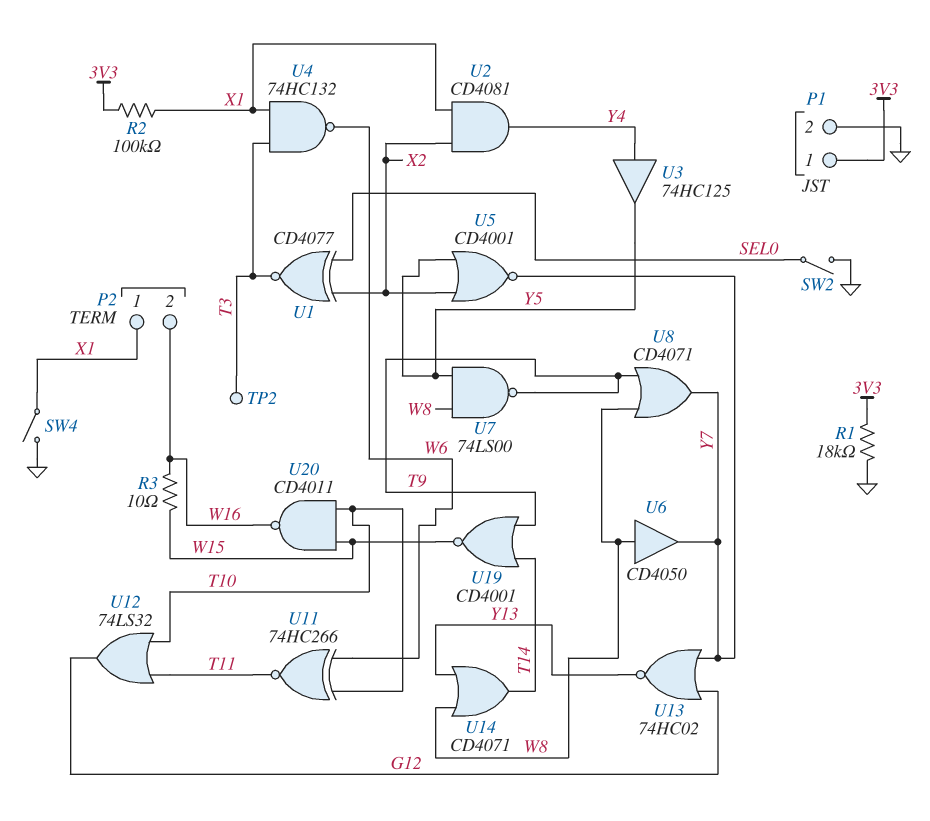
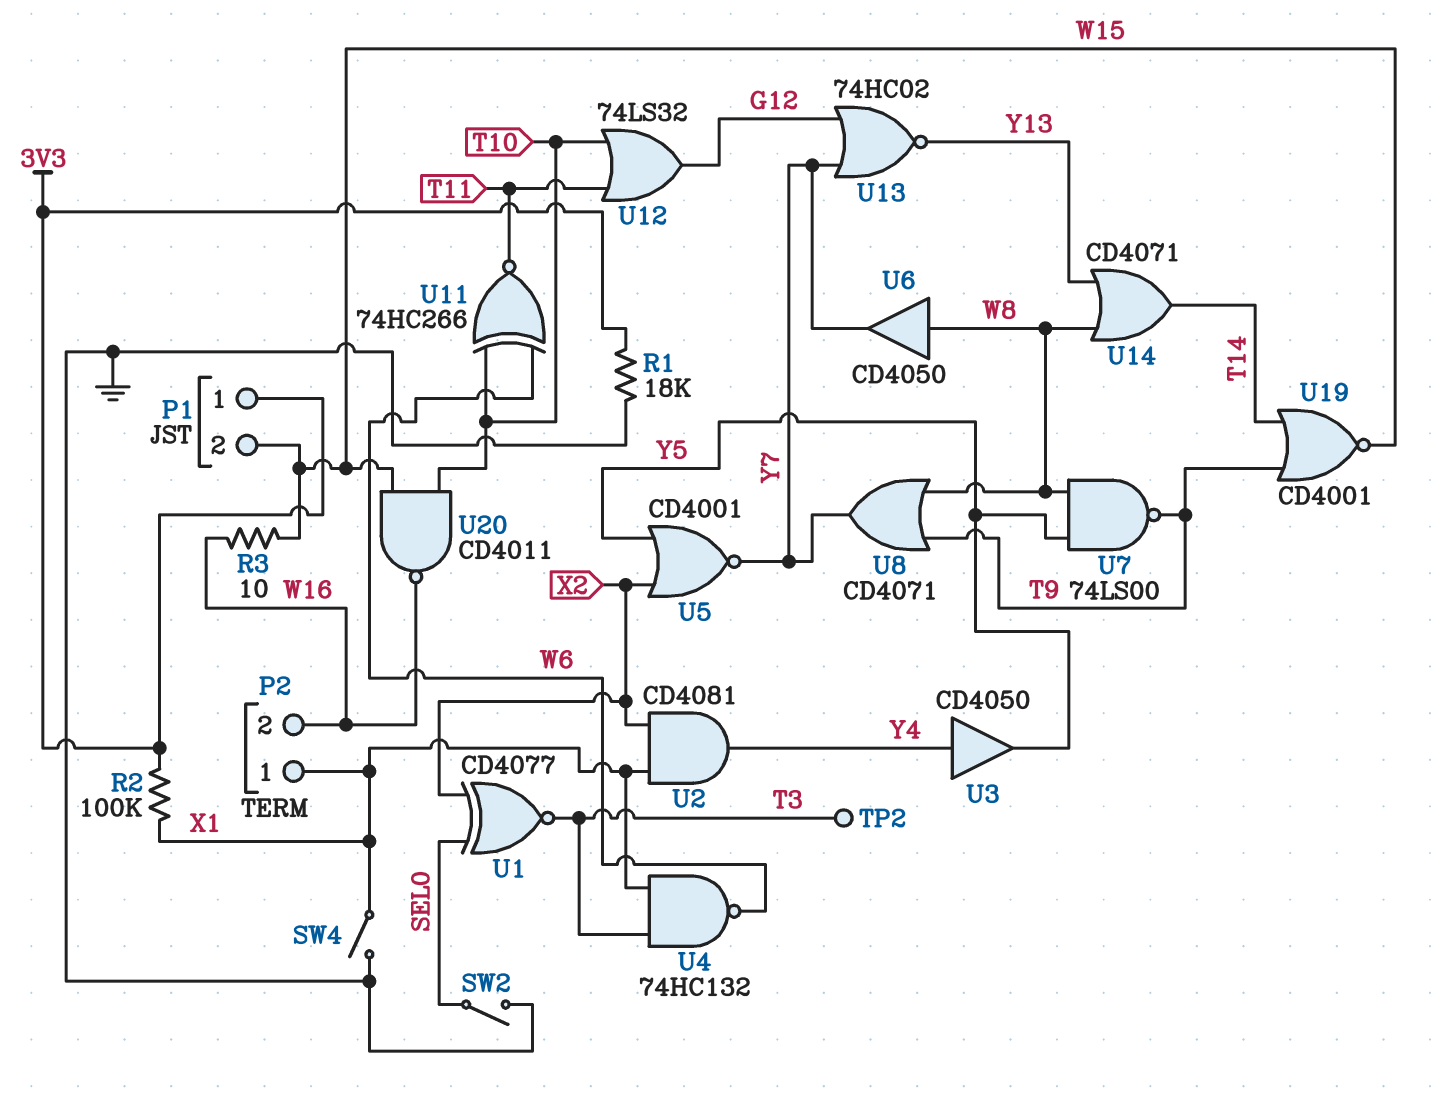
P1 pin 2: GND -> W15
U3: buffer 74HC125 (in Y4, out Y5) -> buffer CD4050 (in Y4, out Y5)

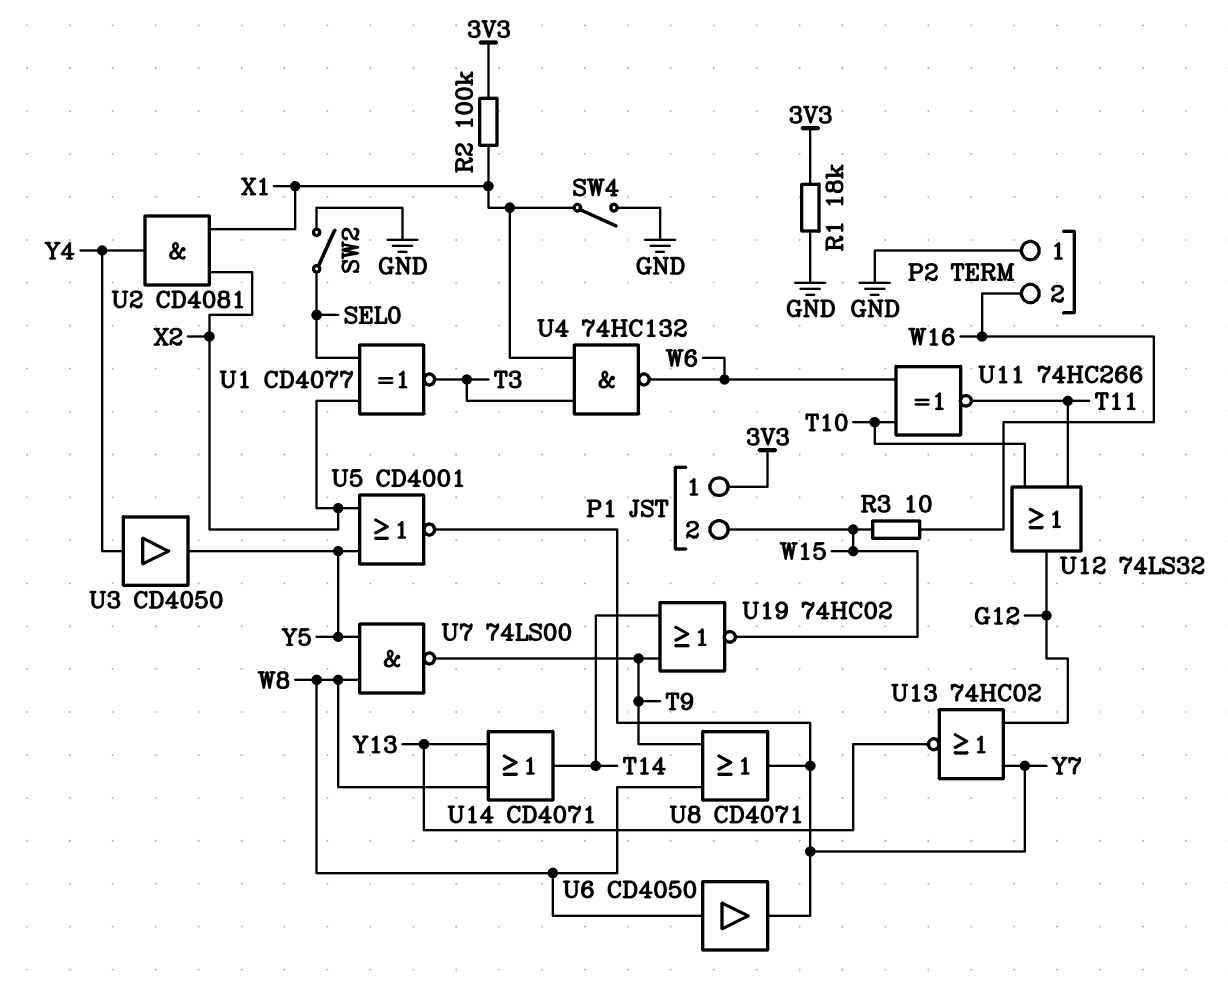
P2 pin 1: X1 -> GND
TP2: test point (T3) -> none
U19: NOR CD4001 (in T9, in T14, out W15) -> NOR 74HC02 (in T9, in T14, out W15)
U20: NAND CD4011 (in T10, in W15, out W16) -> none

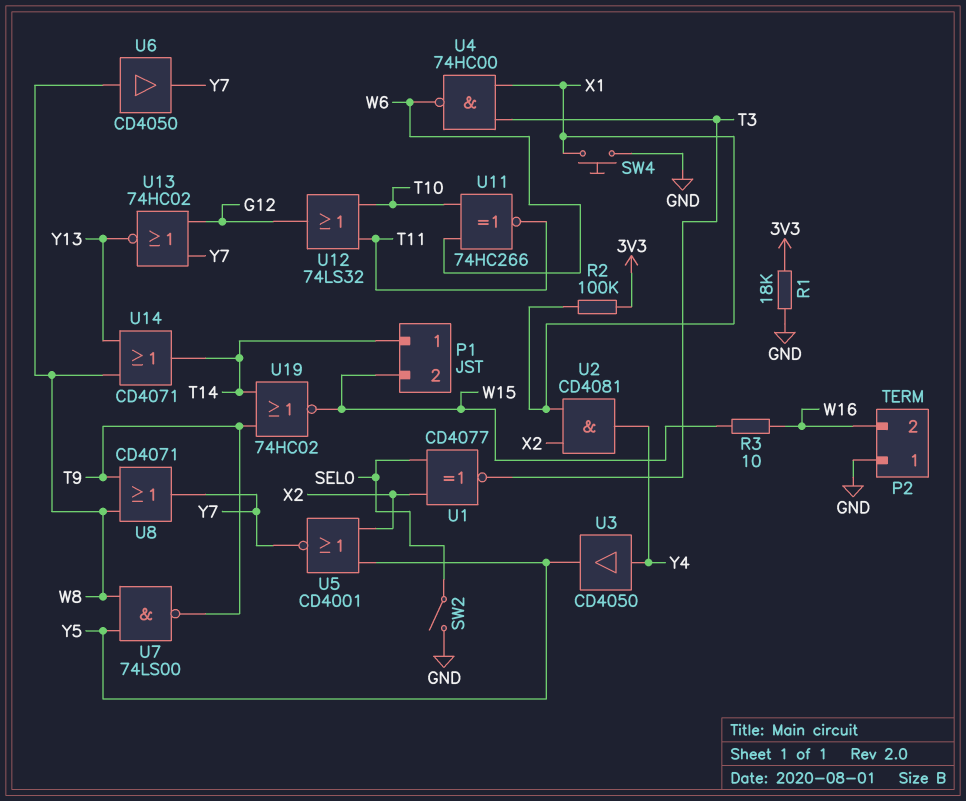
P1 pin 1: 3V3 -> T14
SW4: switch (GND, X1) -> button (GND, X1)
U4: NAND 74HC132 (in T3, in X1, out W6) -> NAND 74HC00 (in T3, in X1, out W6)

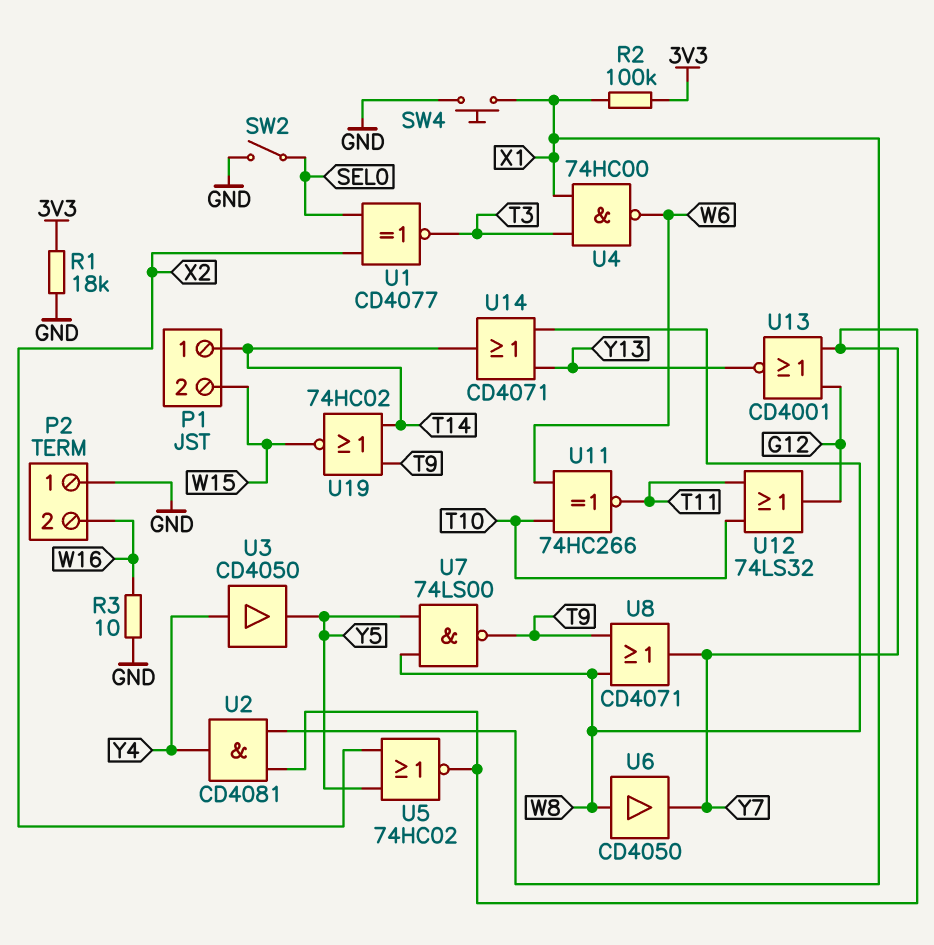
R3: 10 (W15, W16) -> 10 (GND, W16)
U2: AND CD4081 (in X1, in X2, out Y4) -> AND CD4081 (in X1, in Y7, out Y4)
U5: NOR CD4001 (in X2, in Y5, out Y7) -> NOR 74HC02 (in X2, in Y5, out Y7)
U13: NOR 74HC02 (in G12, in Y7, out Y13) -> NOR CD4001 (in G12, in Y7, out Y13)

